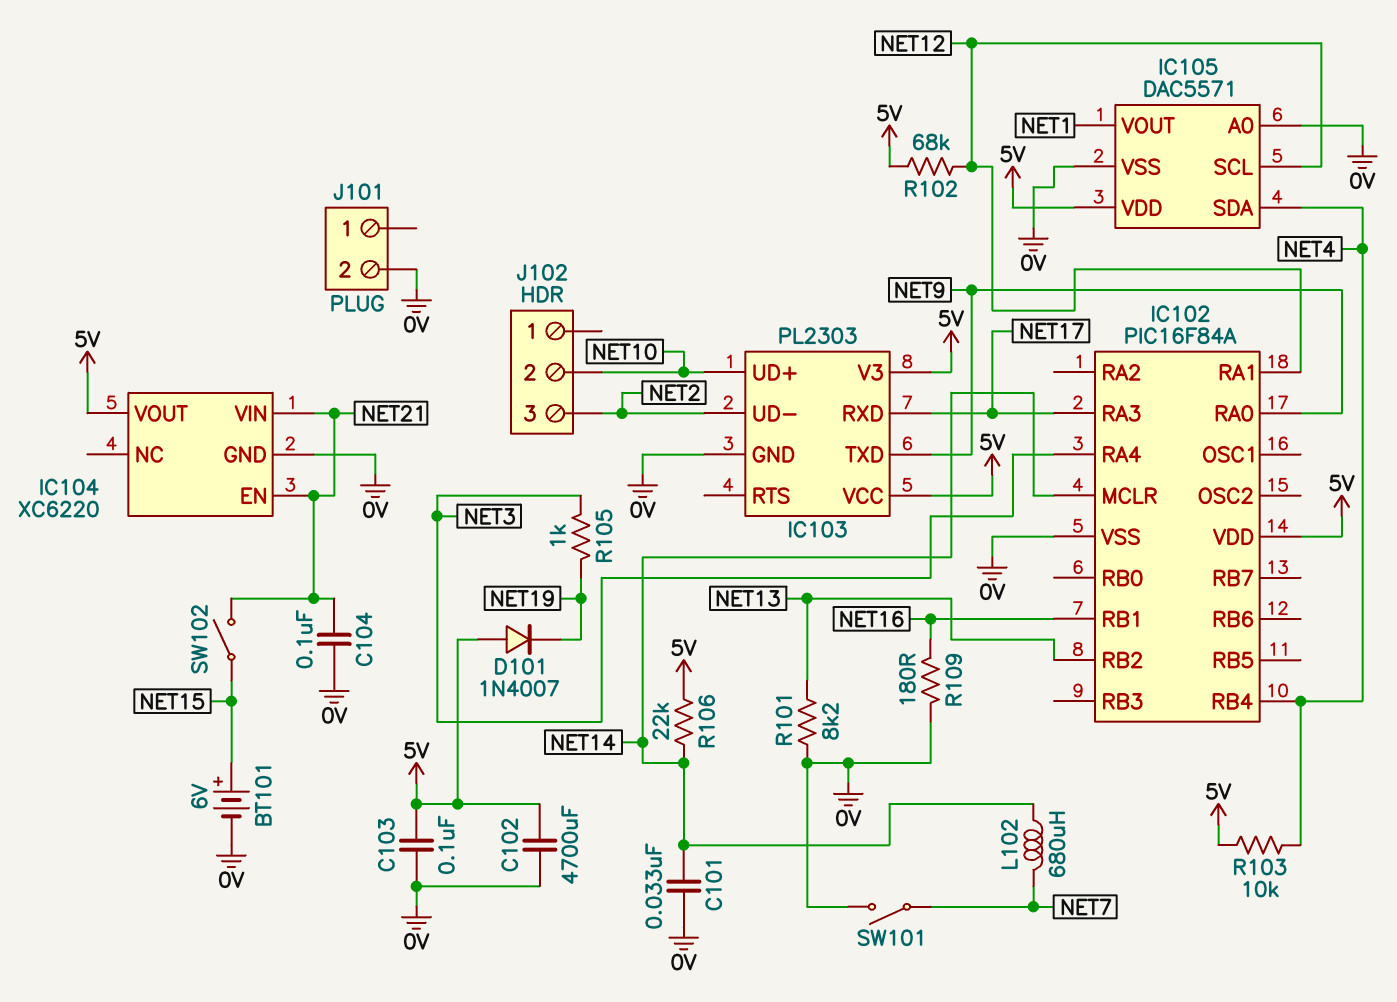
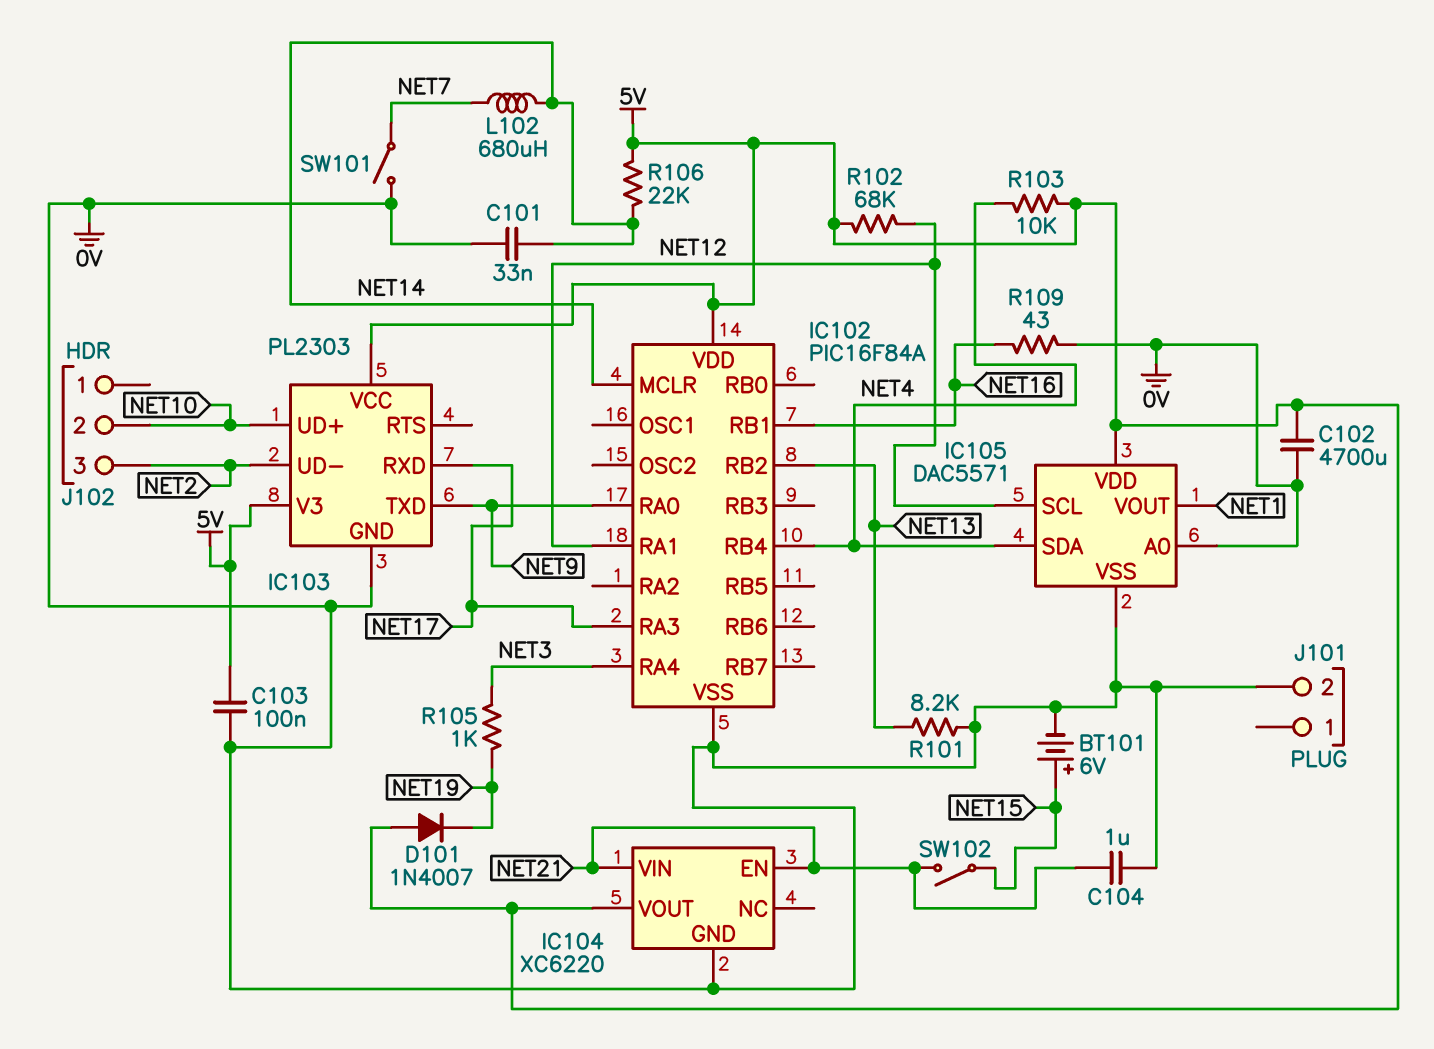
C104: 100nF (0V, NET21) -> 1uF (0V, NET21)
R109: 180 (0V, NET16) -> 43 (0V, NET16)

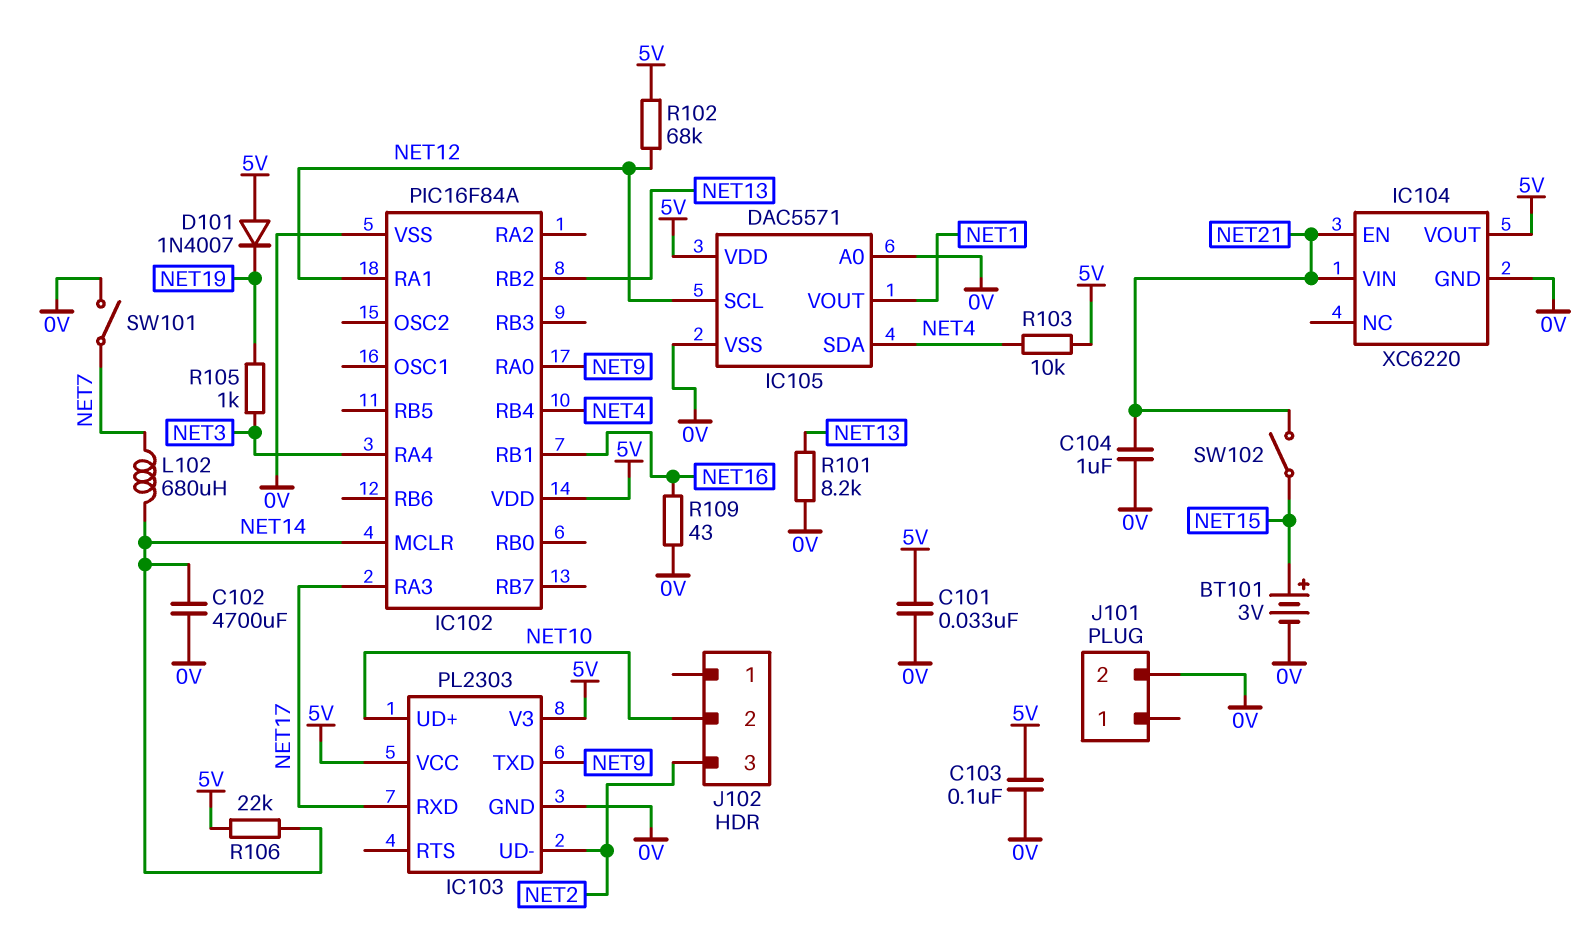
BT101: 6V (plus NET15, minus 0V) -> 3V (plus NET15, minus 0V)
C101: 33nF (0V, NET14) -> 33nF (0V, 5V)
C102: 4700uF (0V, 5V) -> 4700uF (0V, NET14)

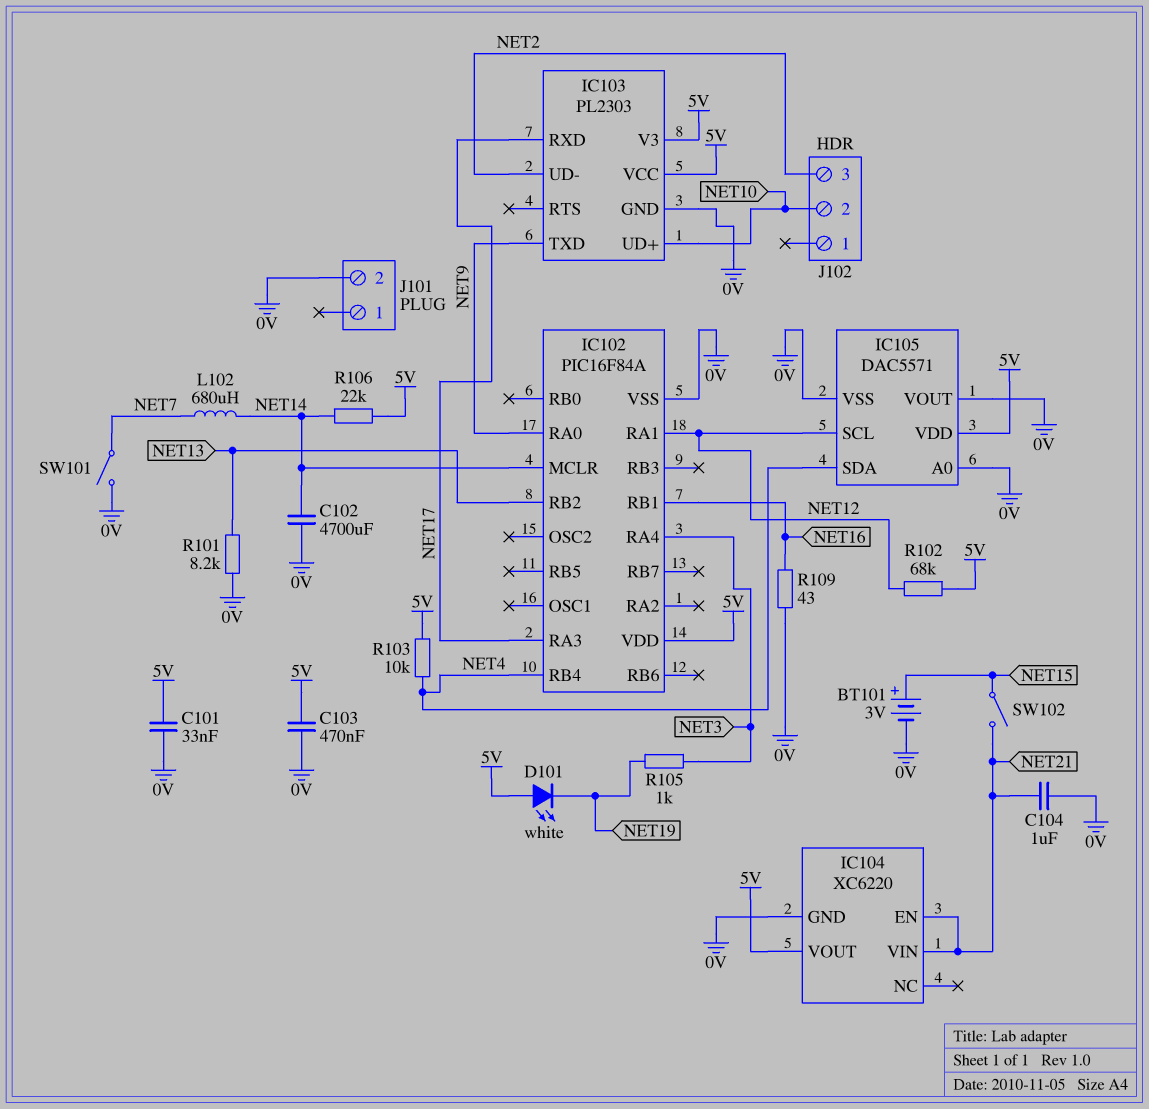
C103: 100nF (0V, 5V) -> 470nF (0V, 5V)
D101: diode 1N4007 (A 5V, K NET19) -> LED white (A 5V, K NET19)
IC105 pin VOUT: NET1 -> 0V

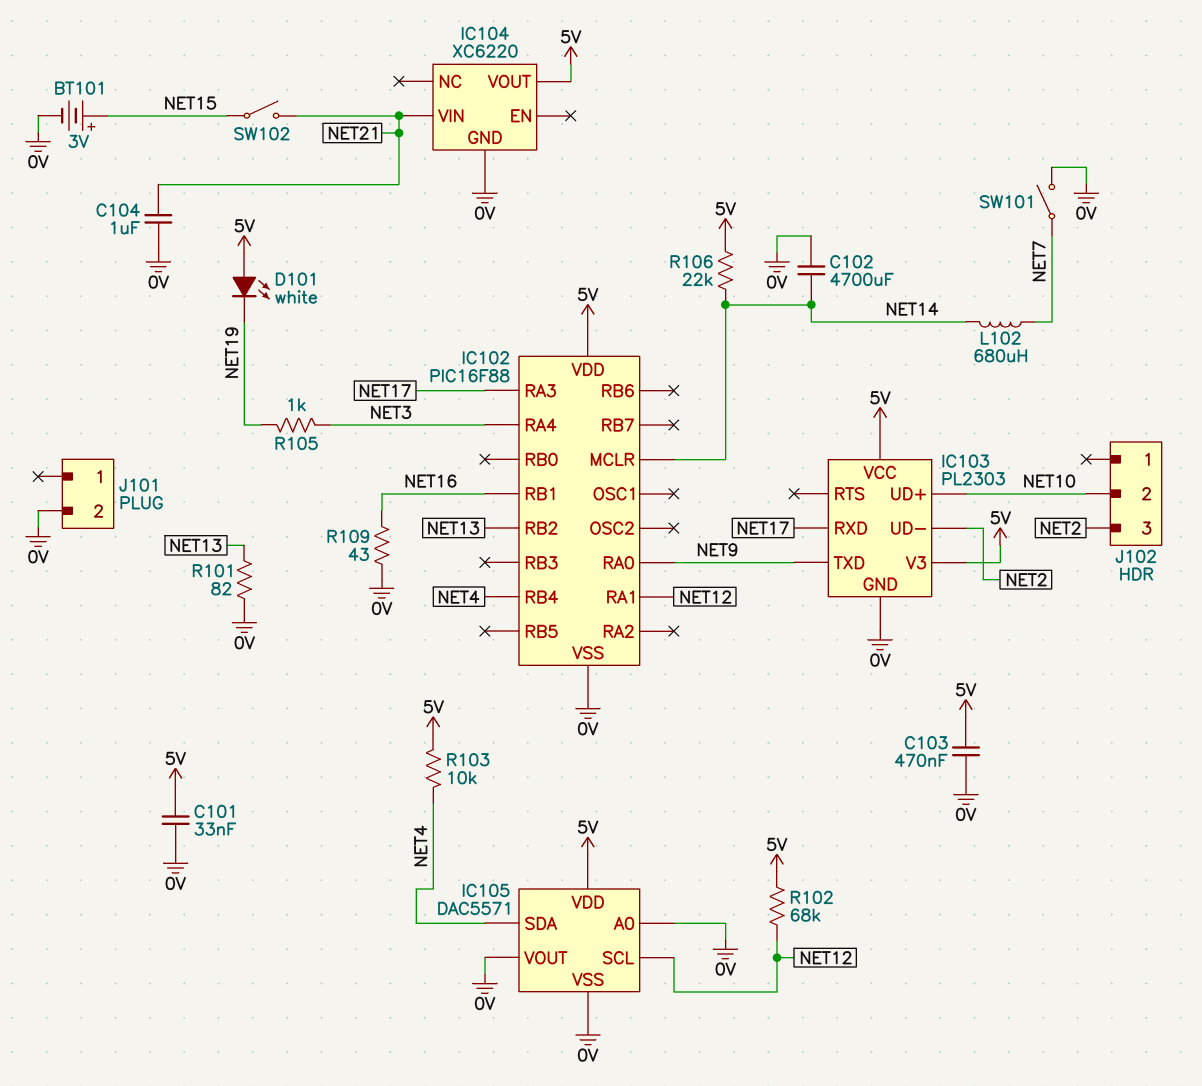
IC102: PIC16F84A -> PIC16F88
IC104 pin EN: NET21 -> none
R101: 8.2k (0V, NET13) -> 82 (0V, NET13)

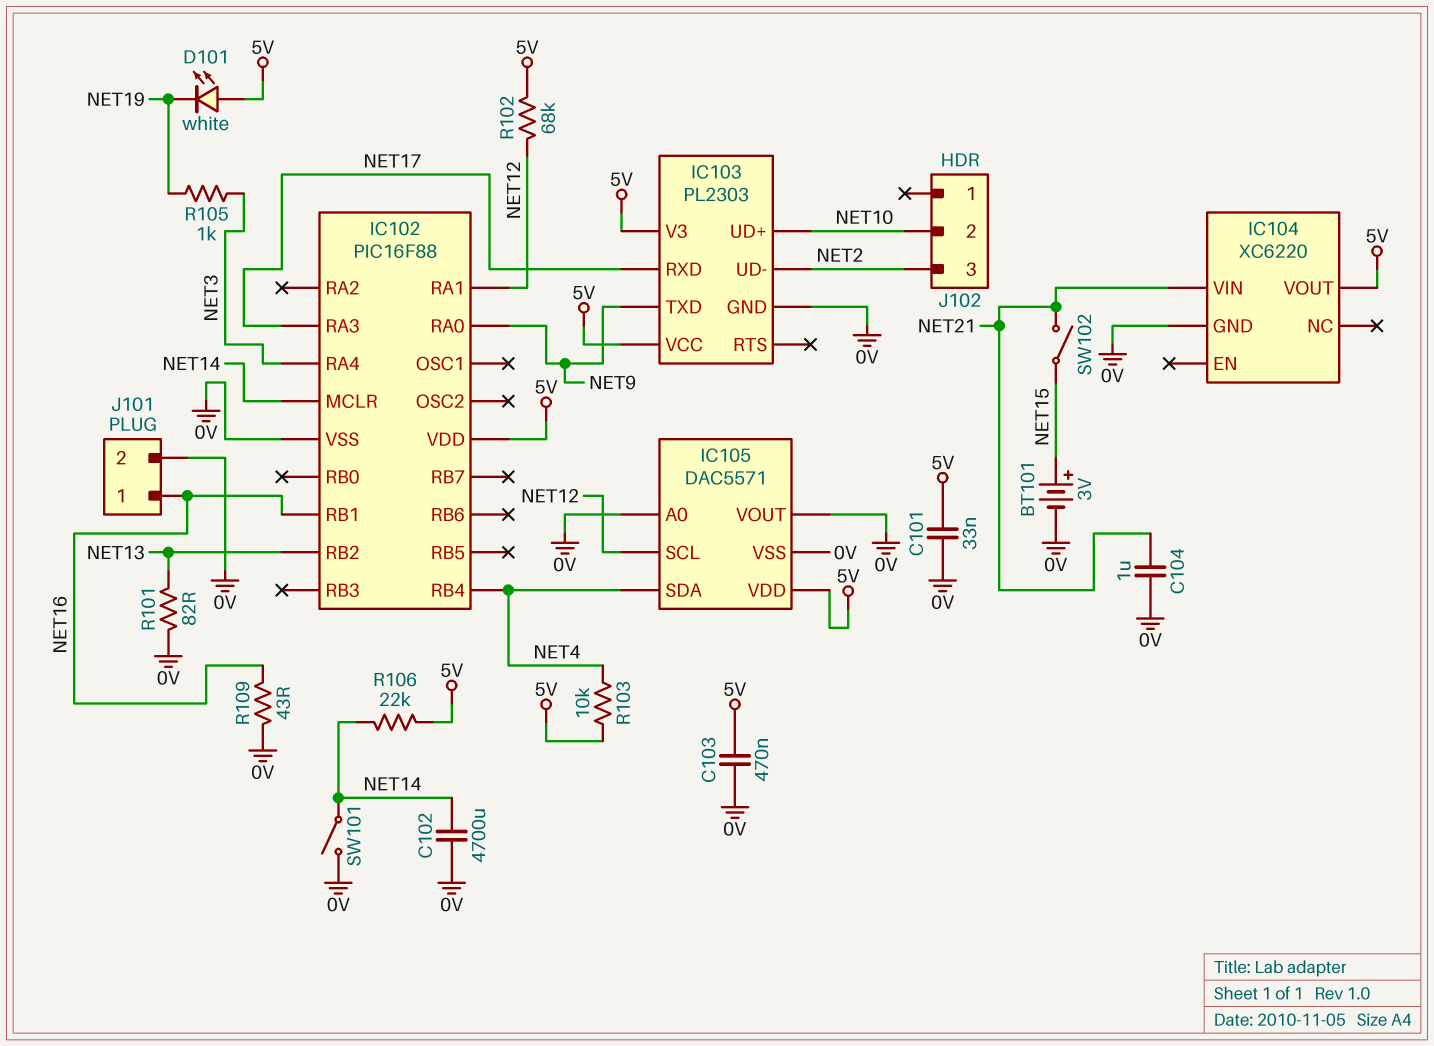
J101 pin 1: none -> NET16
L102: 680uH (NET7, NET14) -> none
SW101: switch (0V, NET7) -> switch (0V, NET14)

